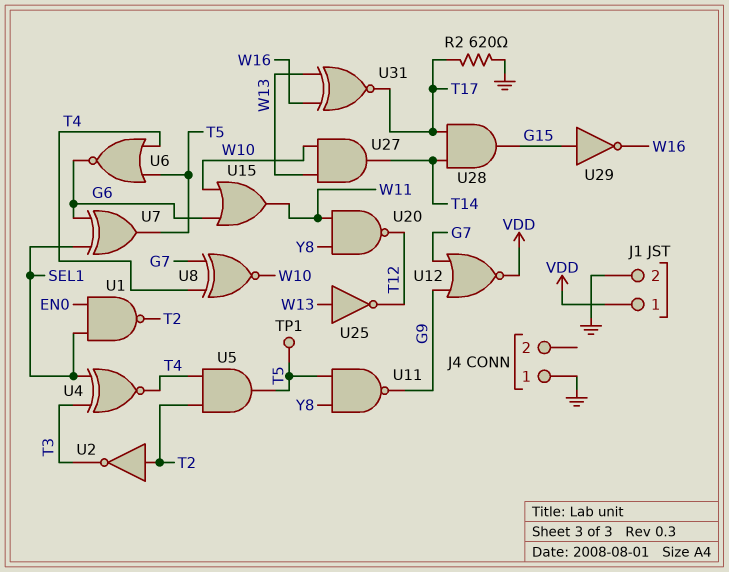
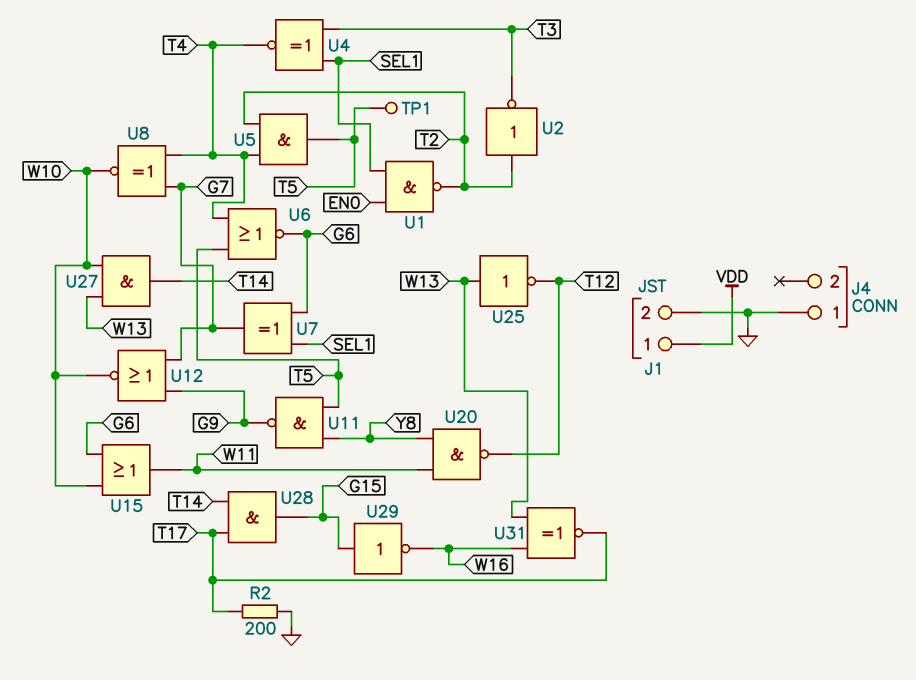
R2: 620 (GND, T17) -> 200 (GND, T17)
U7: XOR (in G6, in SEL1, out T5) -> XOR (in G6, in SEL1, out G7)
U12: NOR (in G7, in G9, out VDD) -> NOR (in G7, in G9, out W10)

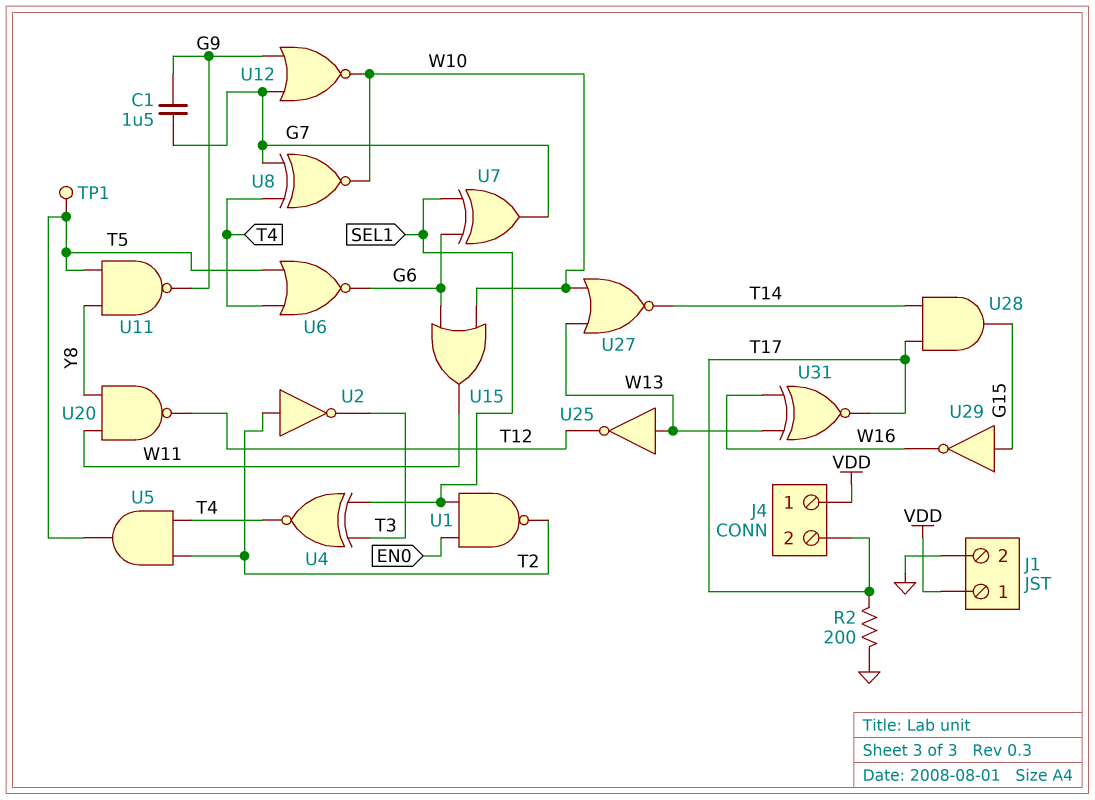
C1: none -> 1.5uF (G7, G9)
J4 pin 1: GND -> VDD
J4 pin 2: none -> T17
U27: AND (in W10, in W13, out T14) -> NOR (in W10, in W13, out T14)

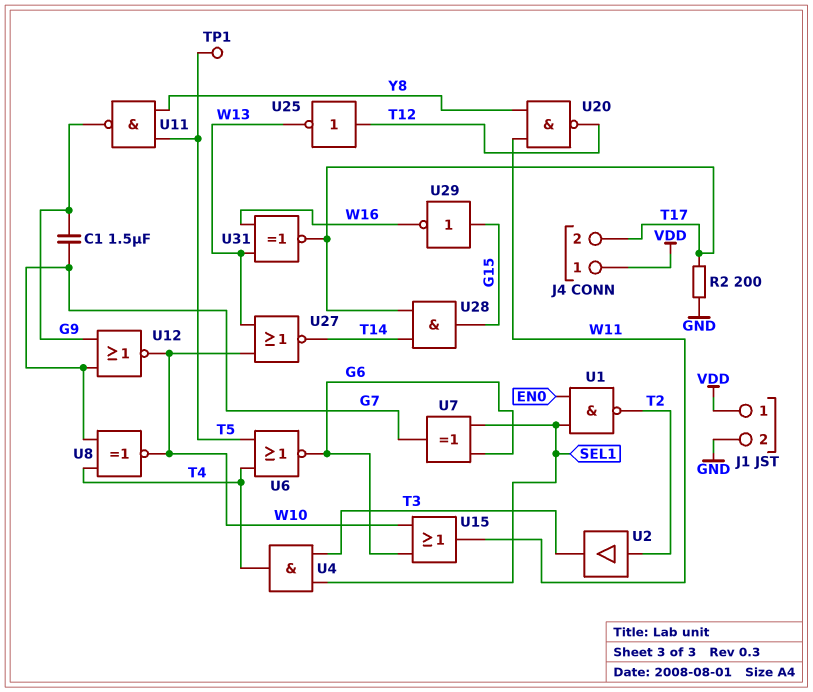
U2: NOT (in T2, out T3) -> buffer (in T2, out T3)
U4: XNOR (in SEL1, in T3, out T4) -> AND (in SEL1, in T3, out T4)
U5: AND (in T2, in T4, out T5) -> none
U25: NOT (in W13, out T12) -> NOT (in T12, out W13)

